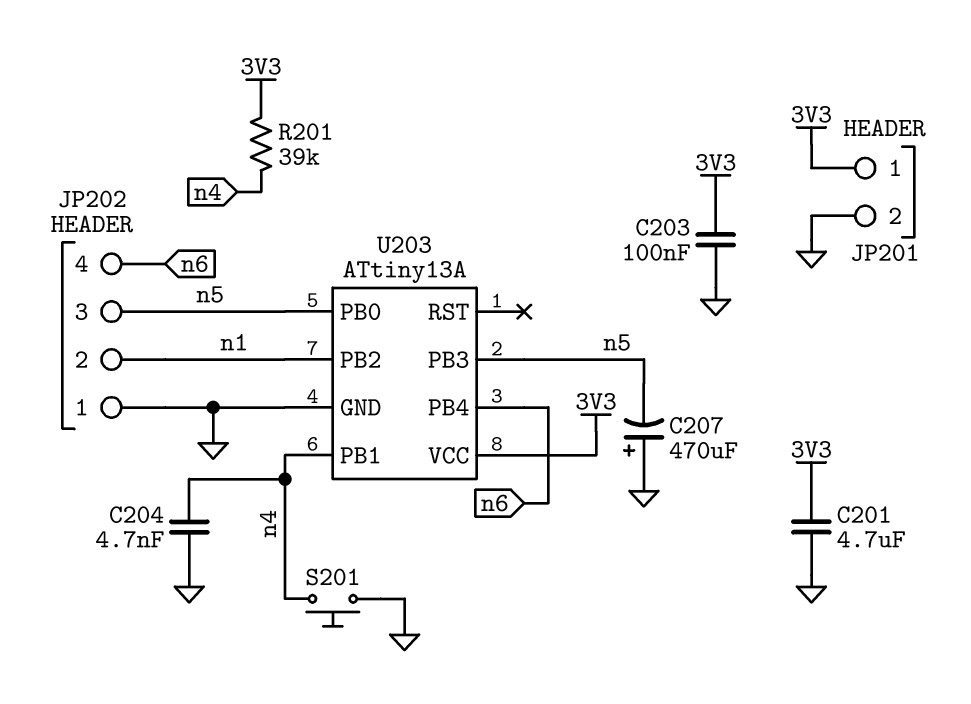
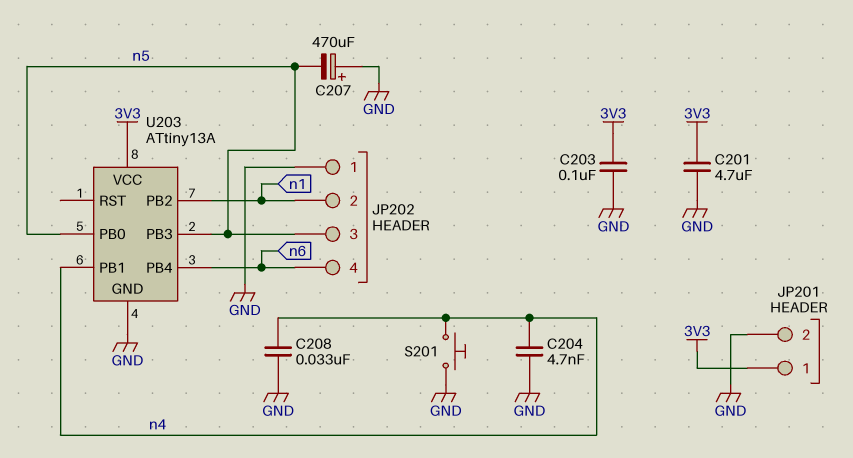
C208: none -> 33nF (GND, n4)
R201: 39k (3V3, n4) -> none

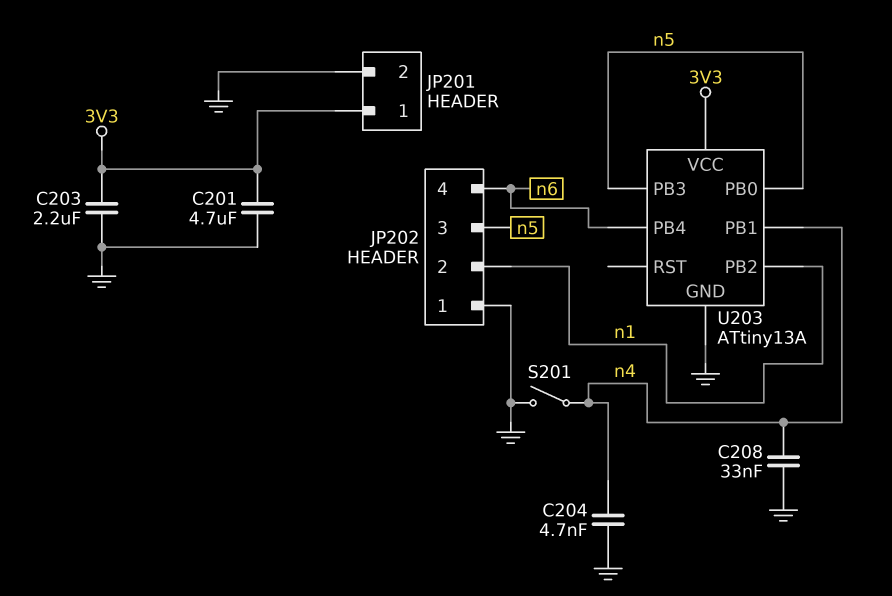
C203: 100nF (3V3, GND) -> 2.2uF (3V3, GND)
C207: 470uF (plus GND, minus n5) -> none
S201: button (GND, n4) -> switch (GND, n4)

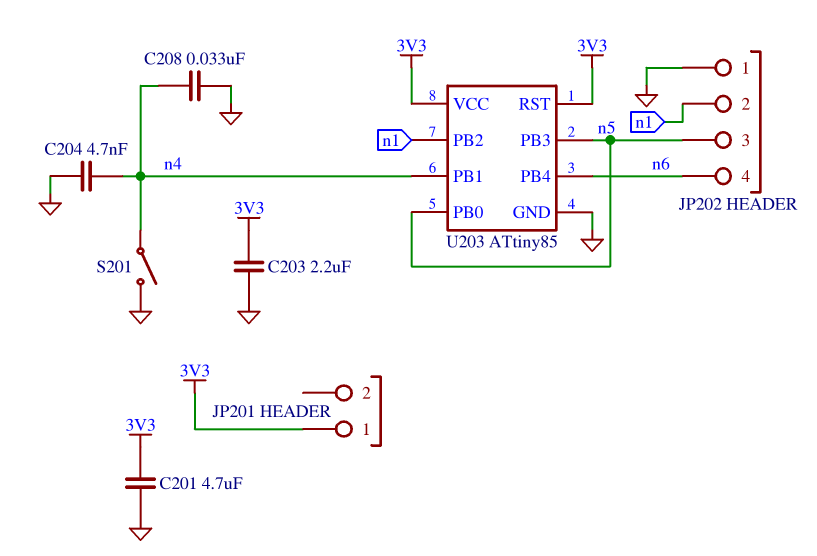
JP201 pin 2: GND -> none
U203: ATtiny13A -> ATtiny85
U203 pin RST: none -> 3V3

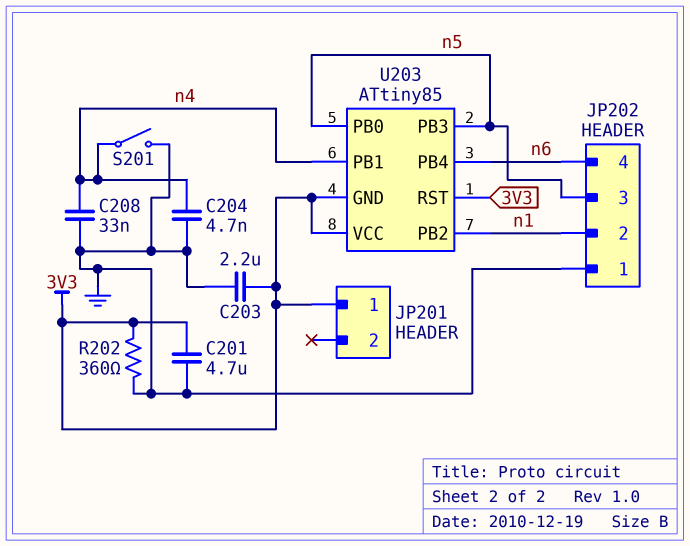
R202: none -> 360 (3V3, GND)
U203 pin GND: GND -> 3V3

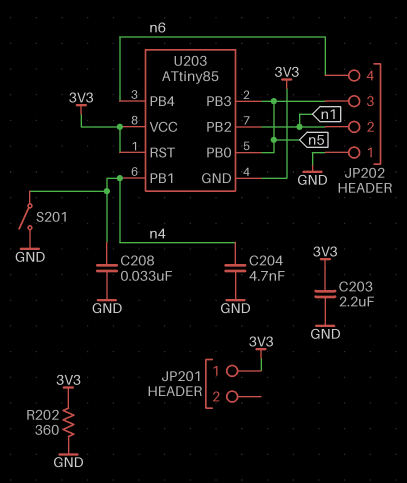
C201: 4.7uF (3V3, GND) -> none

